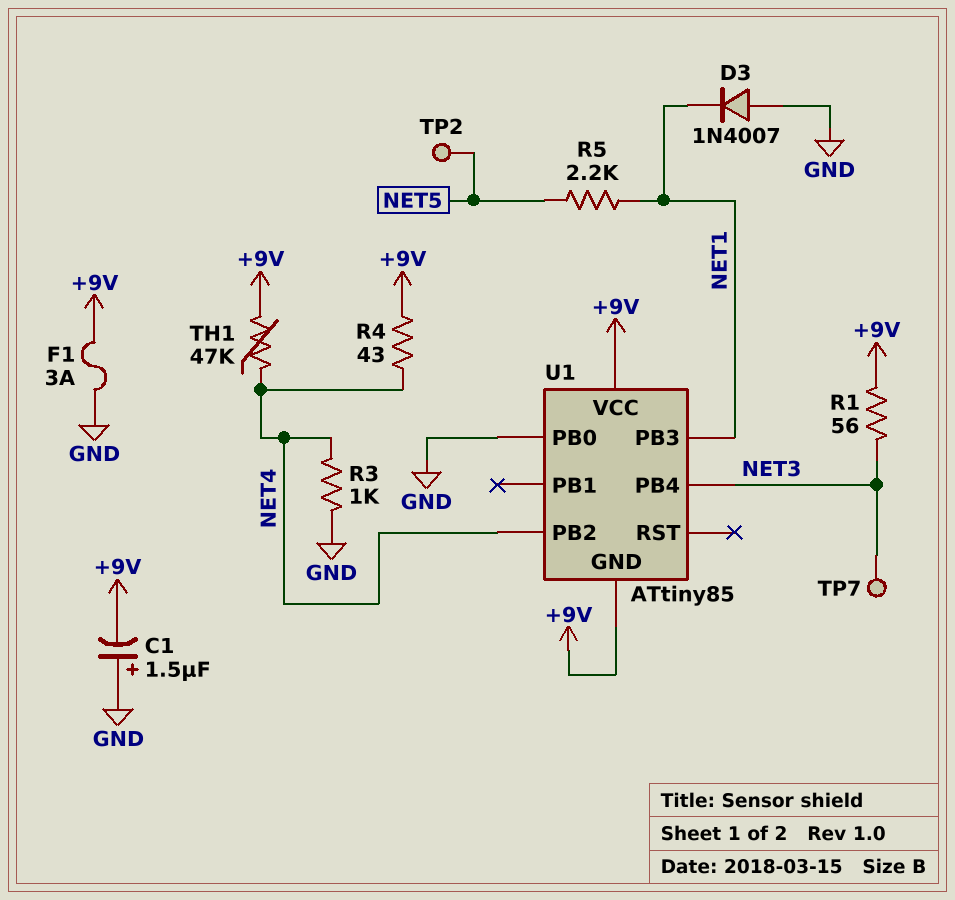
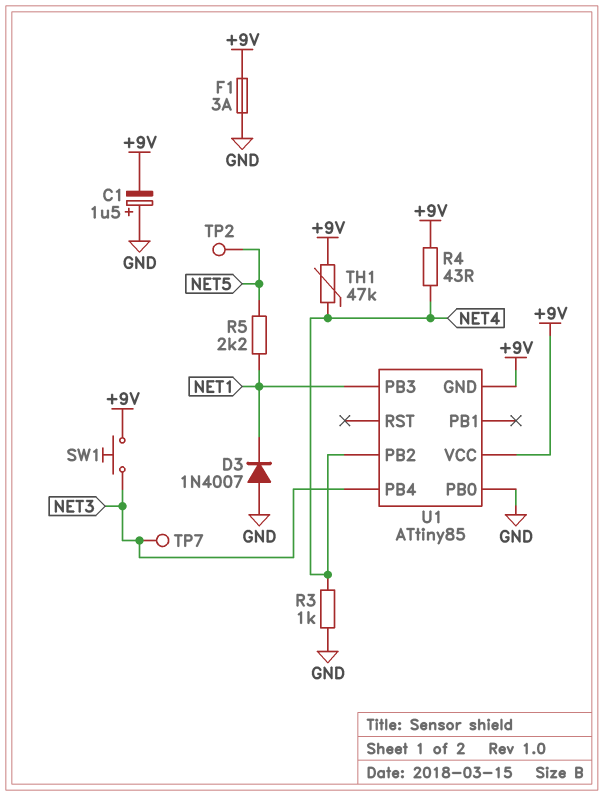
R1: 56 (+9V, NET3) -> none
SW1: none -> button (+9V, NET3)

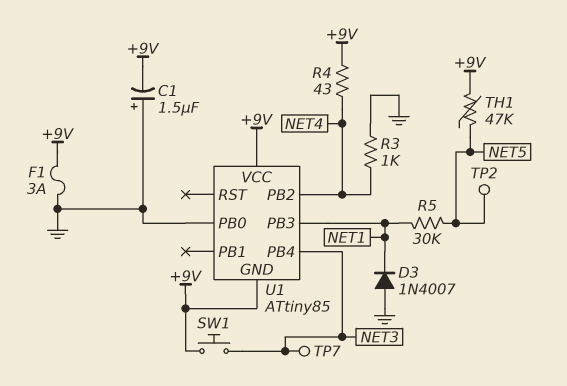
R5: 2.2k (NET1, NET5) -> 30k (NET1, NET5)
TH1: 47k (+9V, NET4) -> 47k (+9V, NET5)

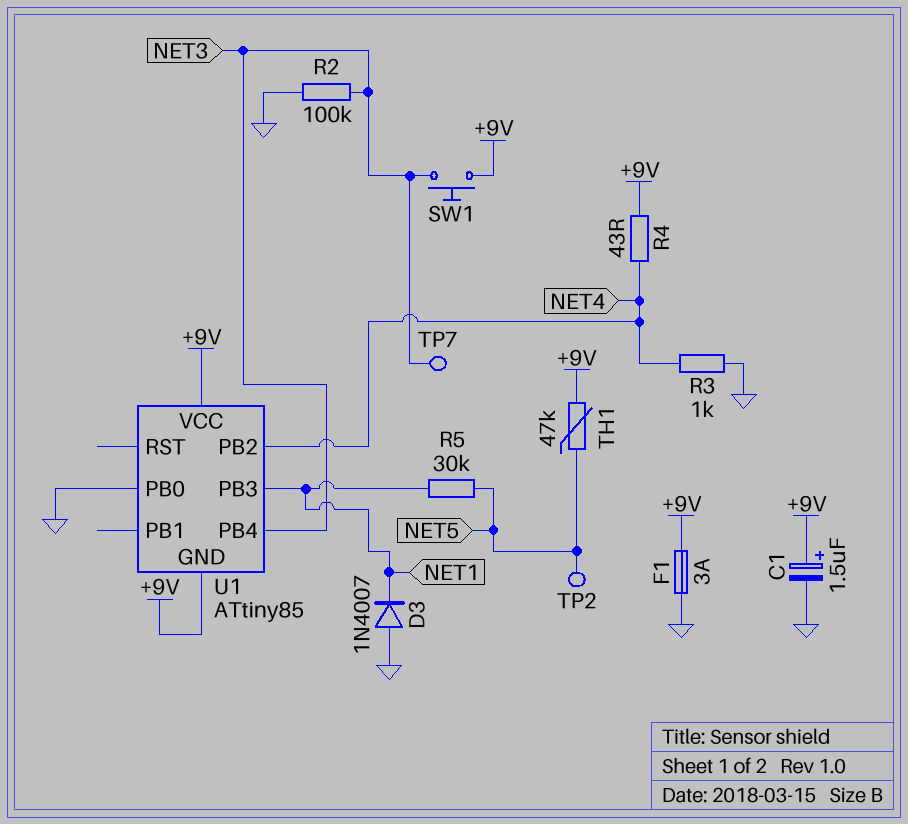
C1: 1.5uF (plus GND, minus +9V) -> 1.5uF (plus +9V, minus GND)
R2: none -> 100k (GND, NET3)

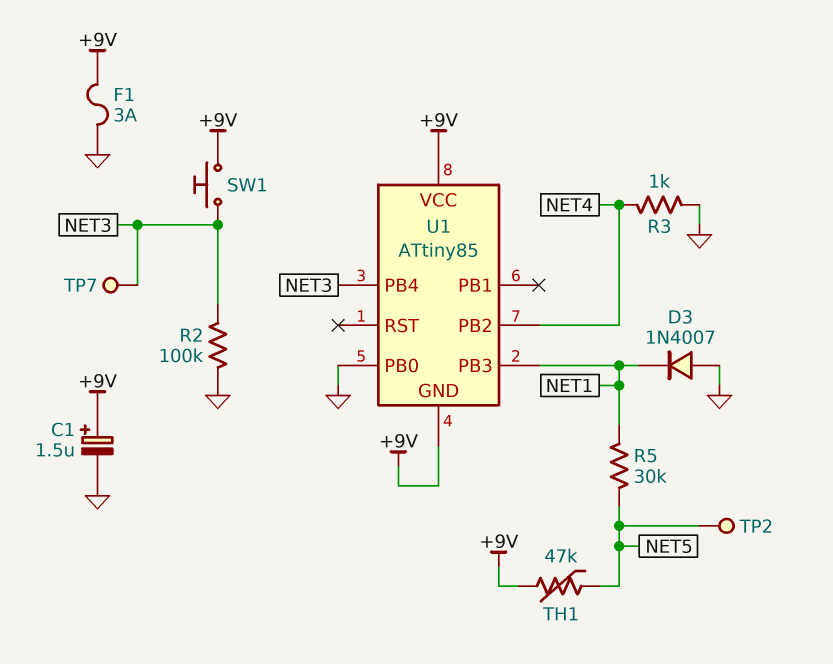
R4: 43 (+9V, NET4) -> none

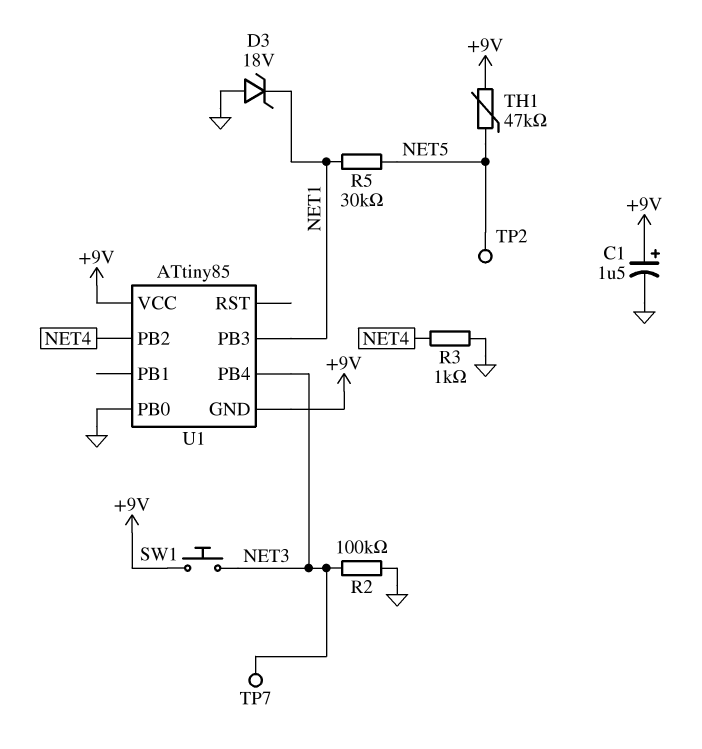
D3: diode 1N4007 (A GND, K NET1) -> zener 18V (A GND, K NET1)
F1: 3A (+9V, GND) -> none

